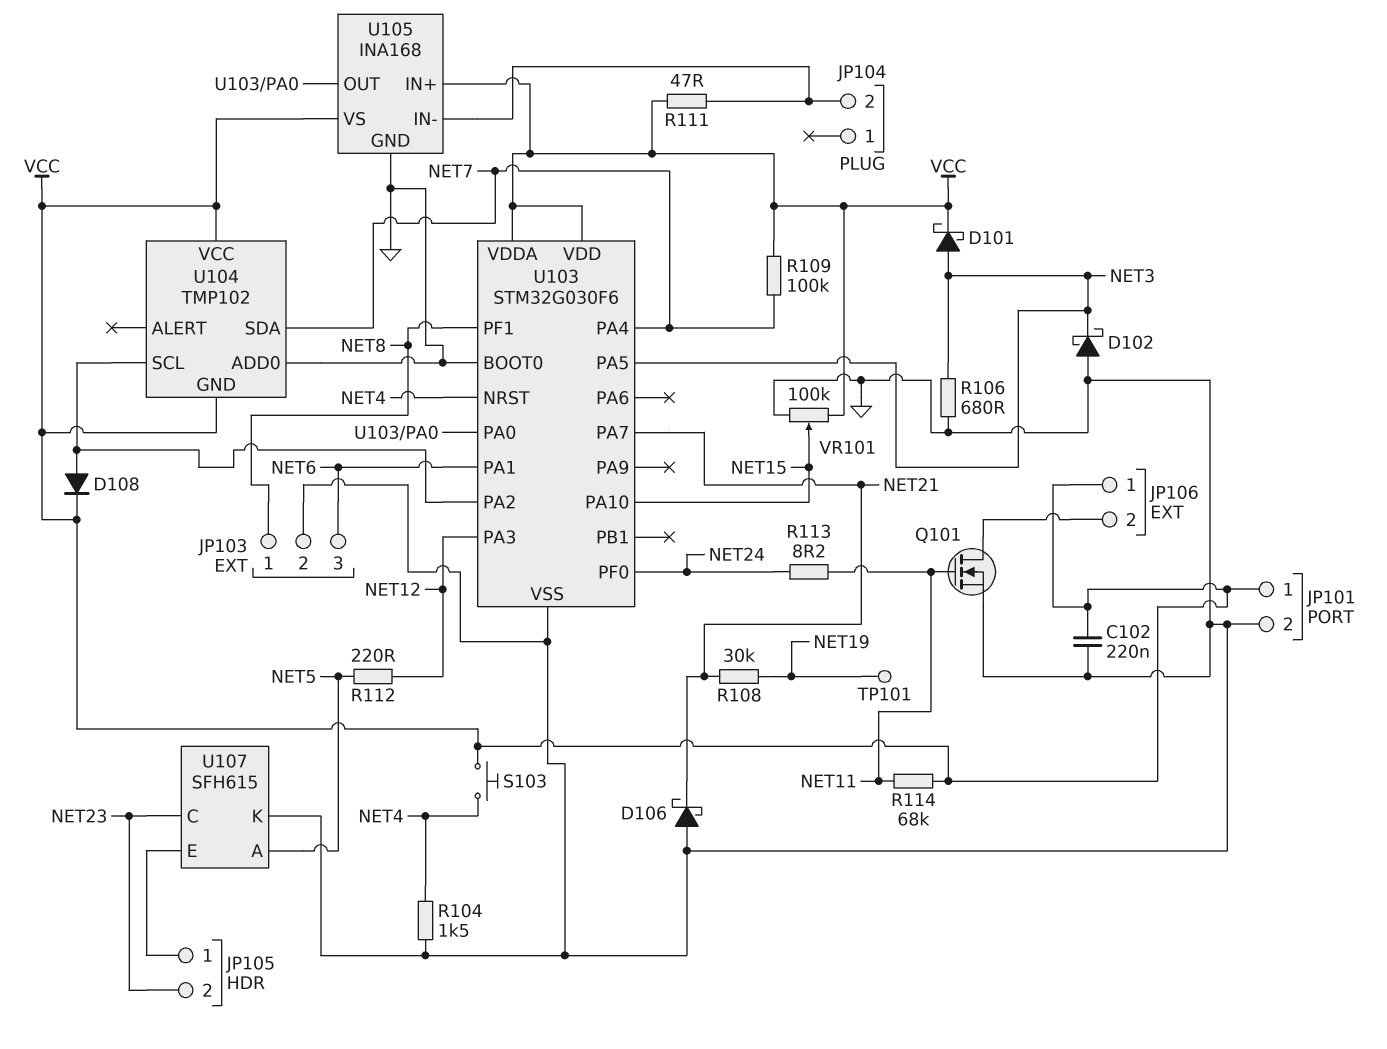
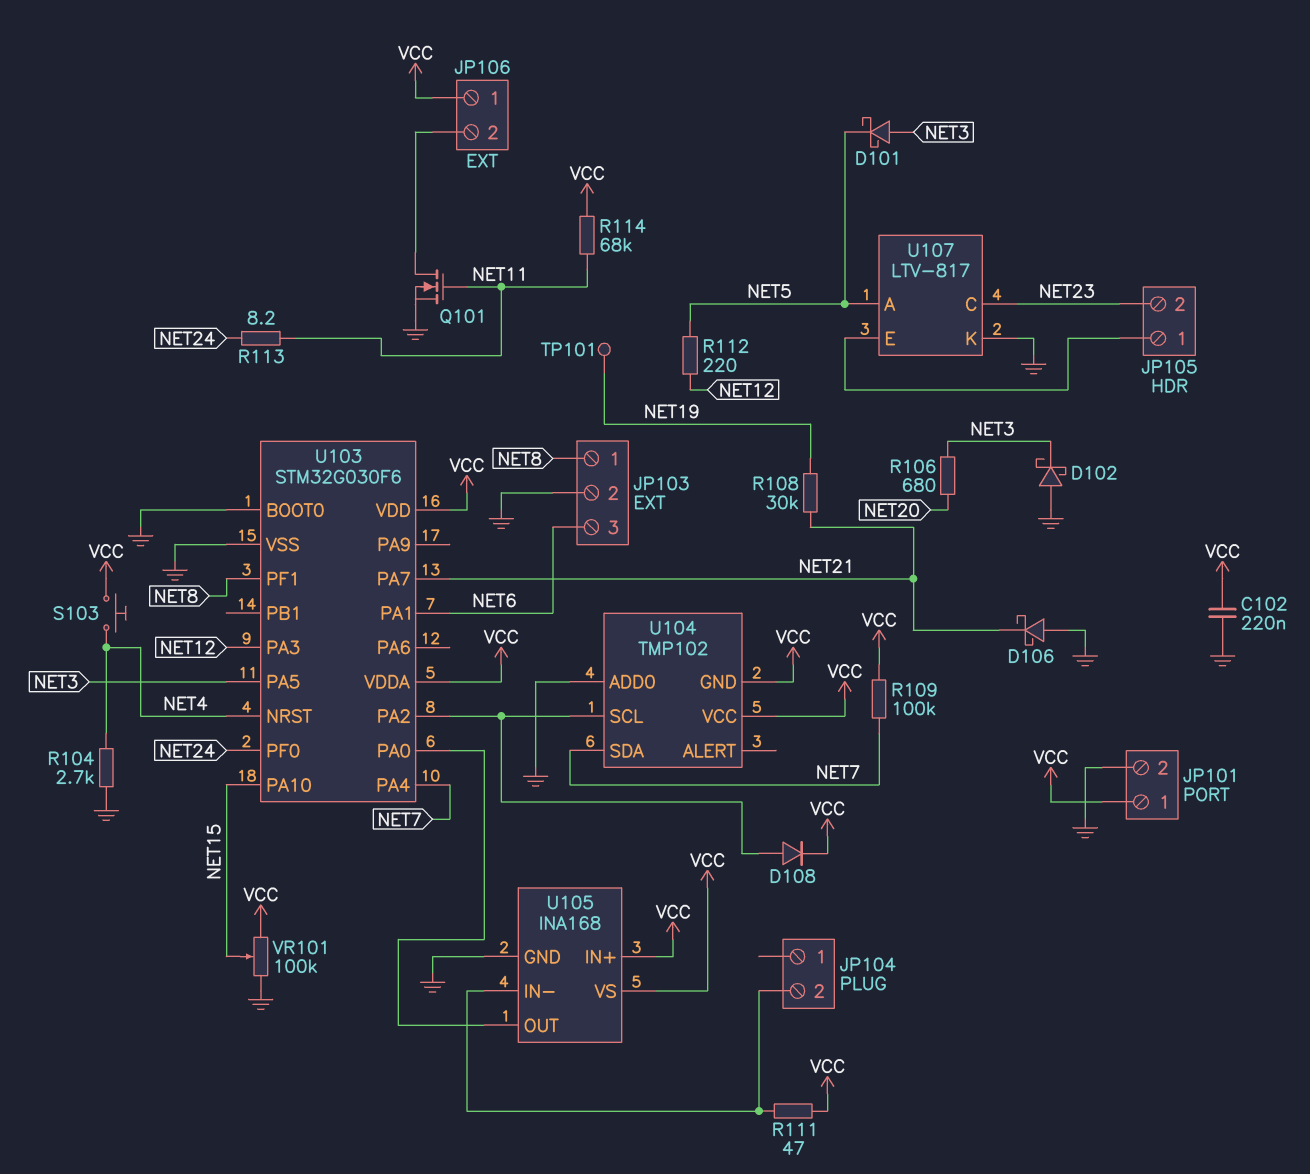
D101: schottky (A NET3, K VCC) -> schottky (A NET3, K NET5)
R104: 1.5k (GND, NET4) -> 2.7k (GND, NET4)
R106: 680 (GND, NET3) -> 680 (NET3, NET20)
U107: SFH615 -> LTV-817

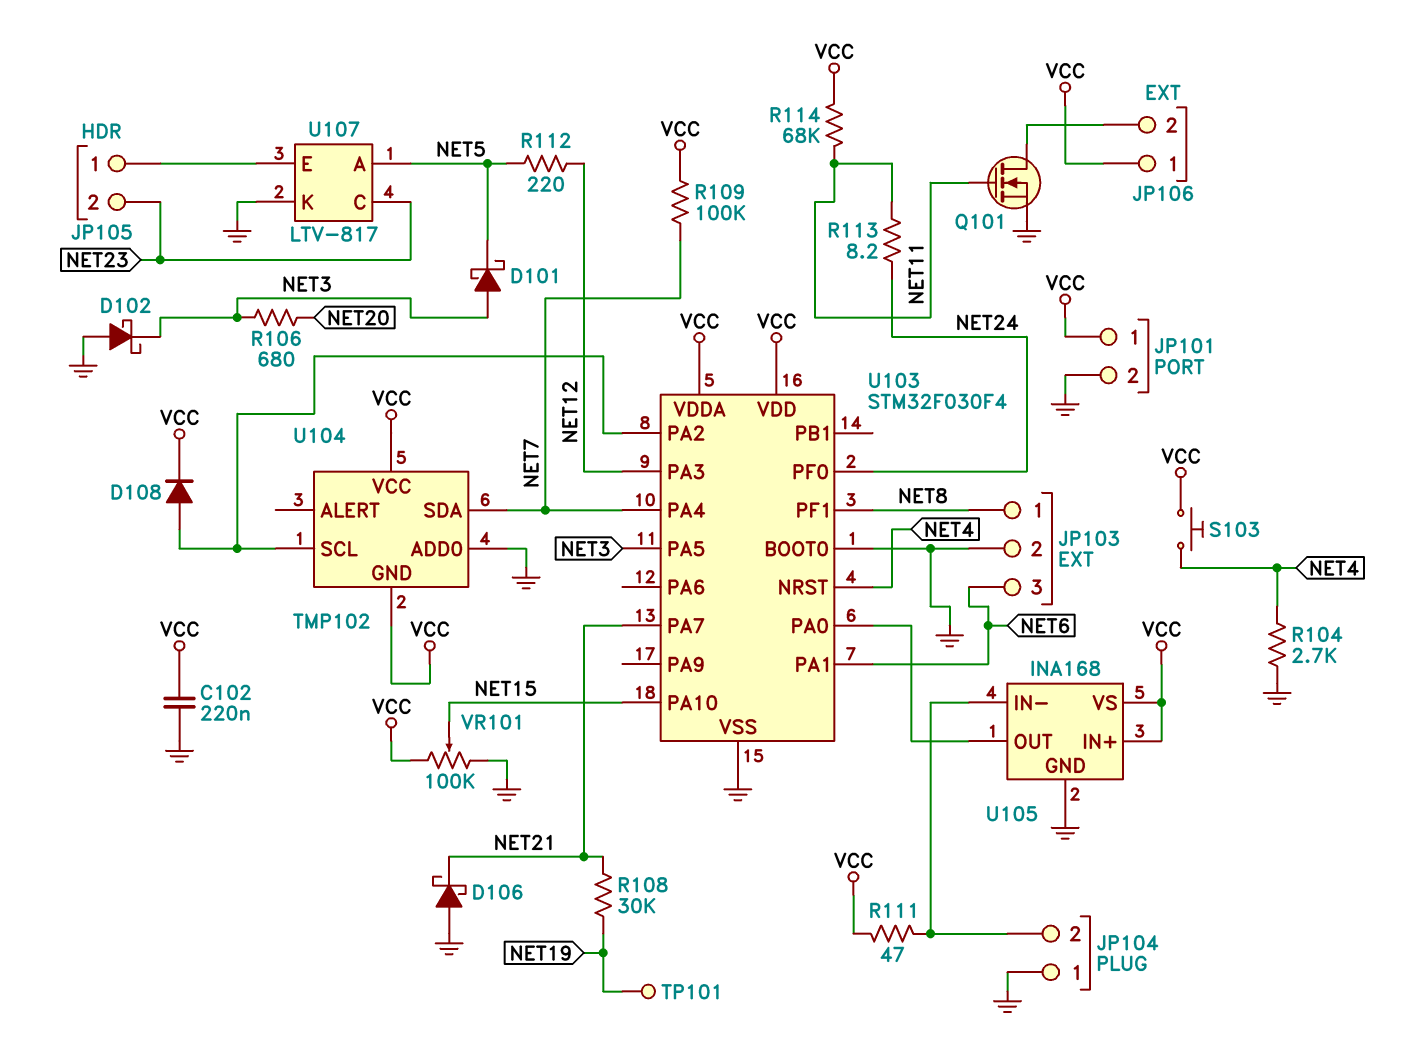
JP104 pin 1: none -> GND
U103: STM32G030F6 -> STM32F030F4

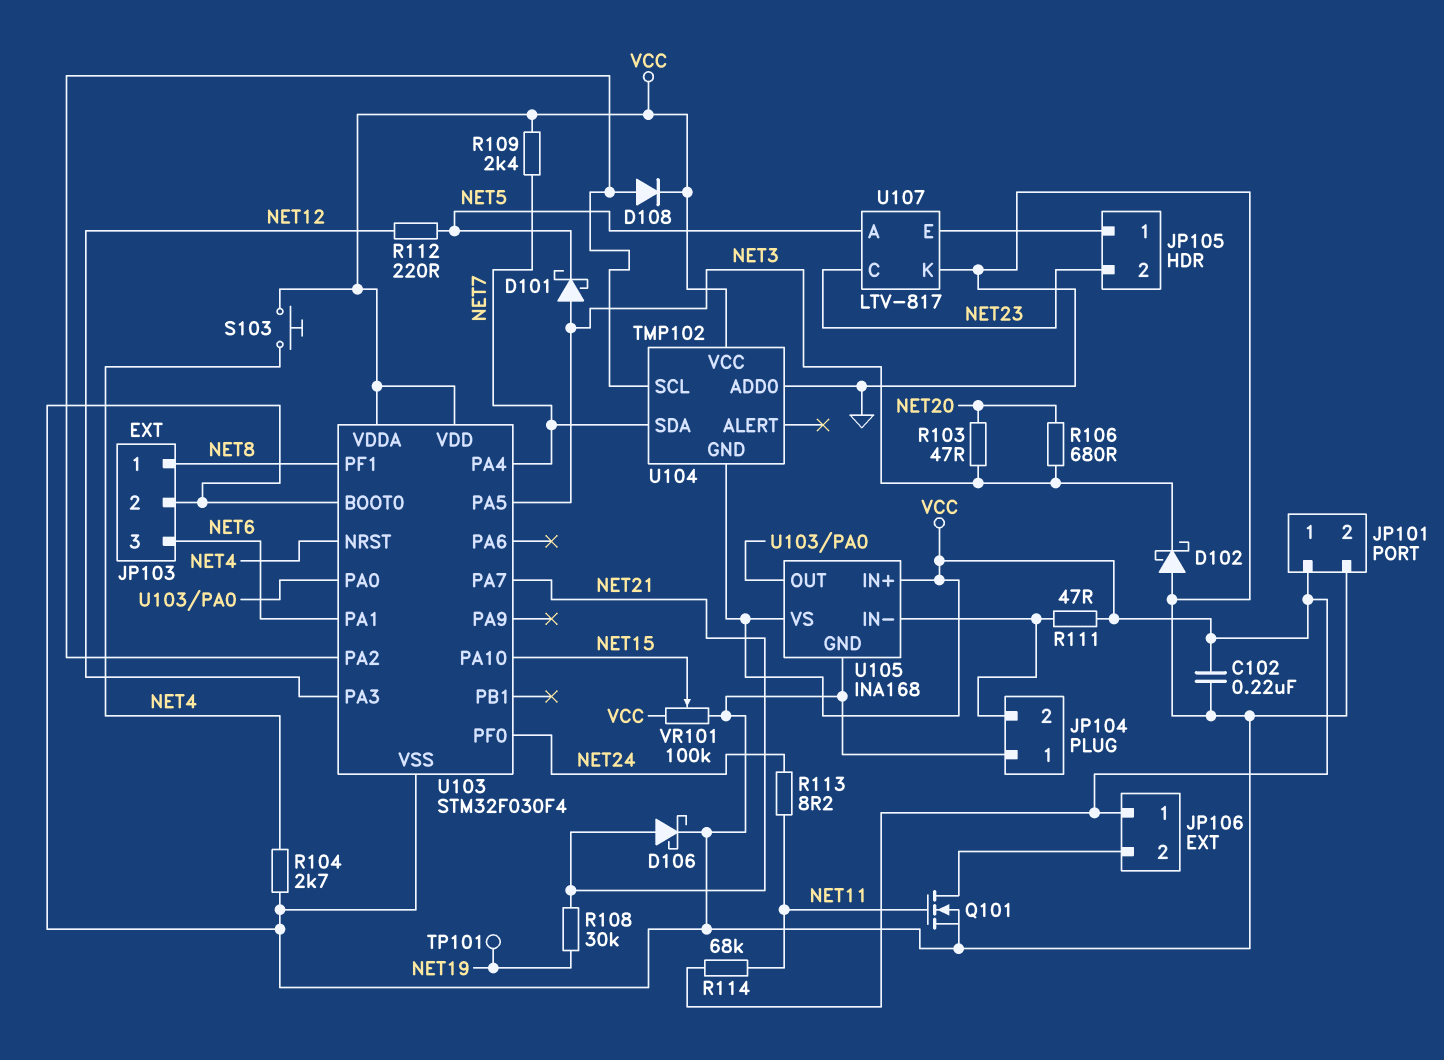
D106: schottky (A GND, K NET21) -> schottky (A NET21, K GND)
R103: none -> 47 (NET3, NET20)
R109: 100k (NET7, VCC) -> 2.4k (NET7, VCC)

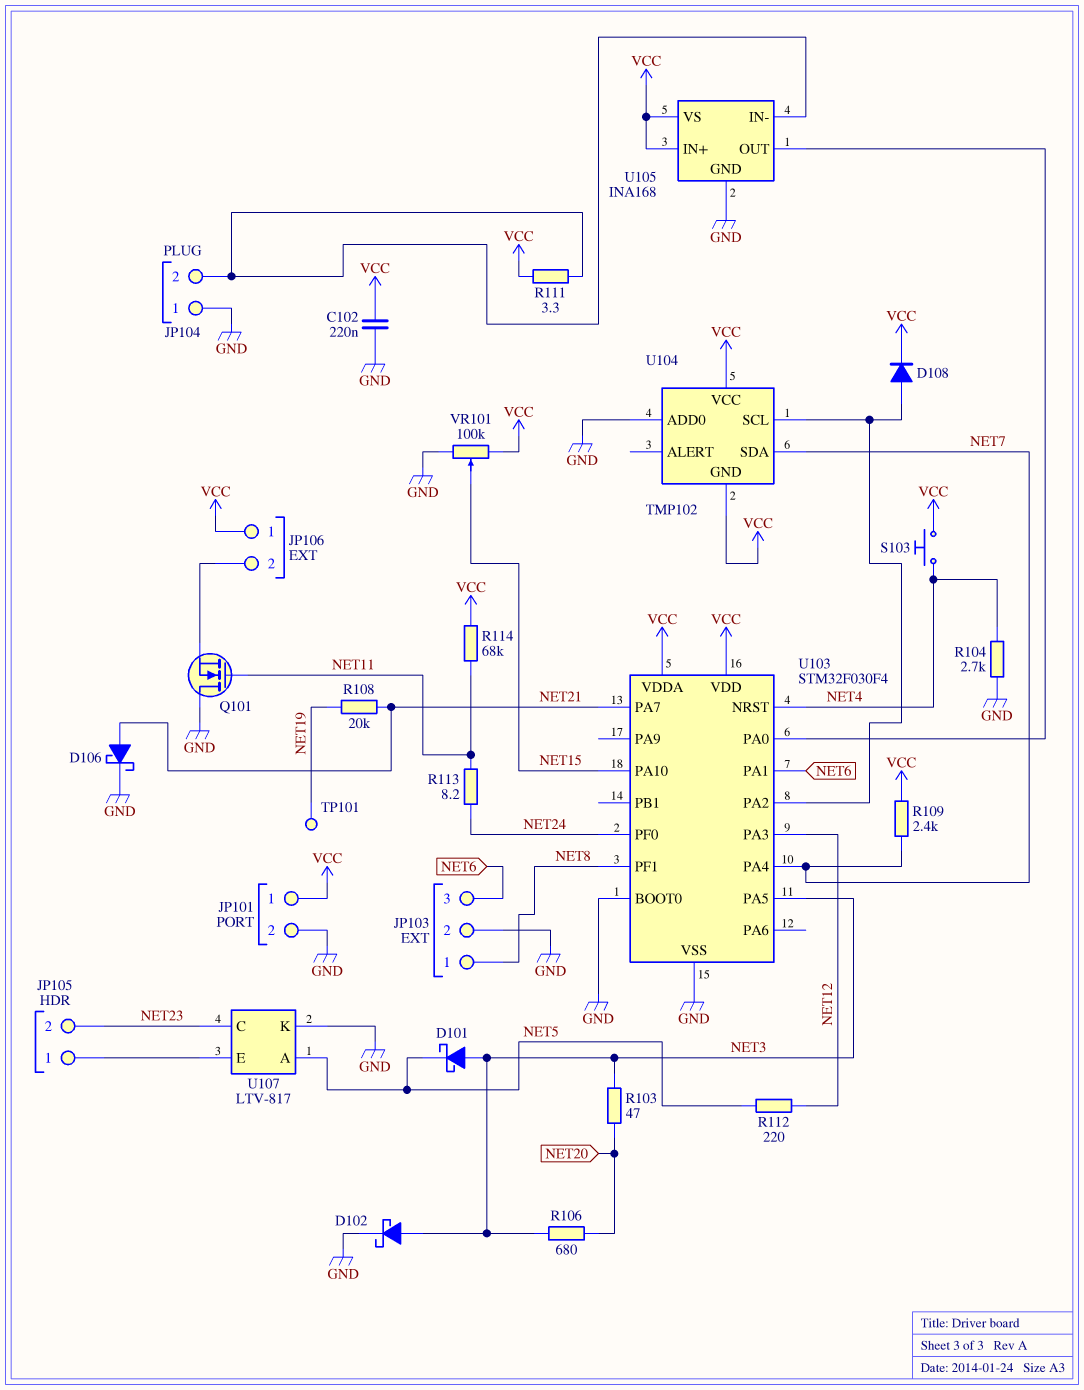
D102: schottky (A GND, K NET3) -> schottky (A NET3, K GND)
Q101: NMOS (G NET11, D JP106/2, S GND) -> NMOS (G NET11, D GND, S JP106/2)
R108: 30k (NET19, NET21) -> 20k (NET19, NET21)
R111: 47 (JP104/2, VCC) -> 3.3 (JP104/2, VCC)

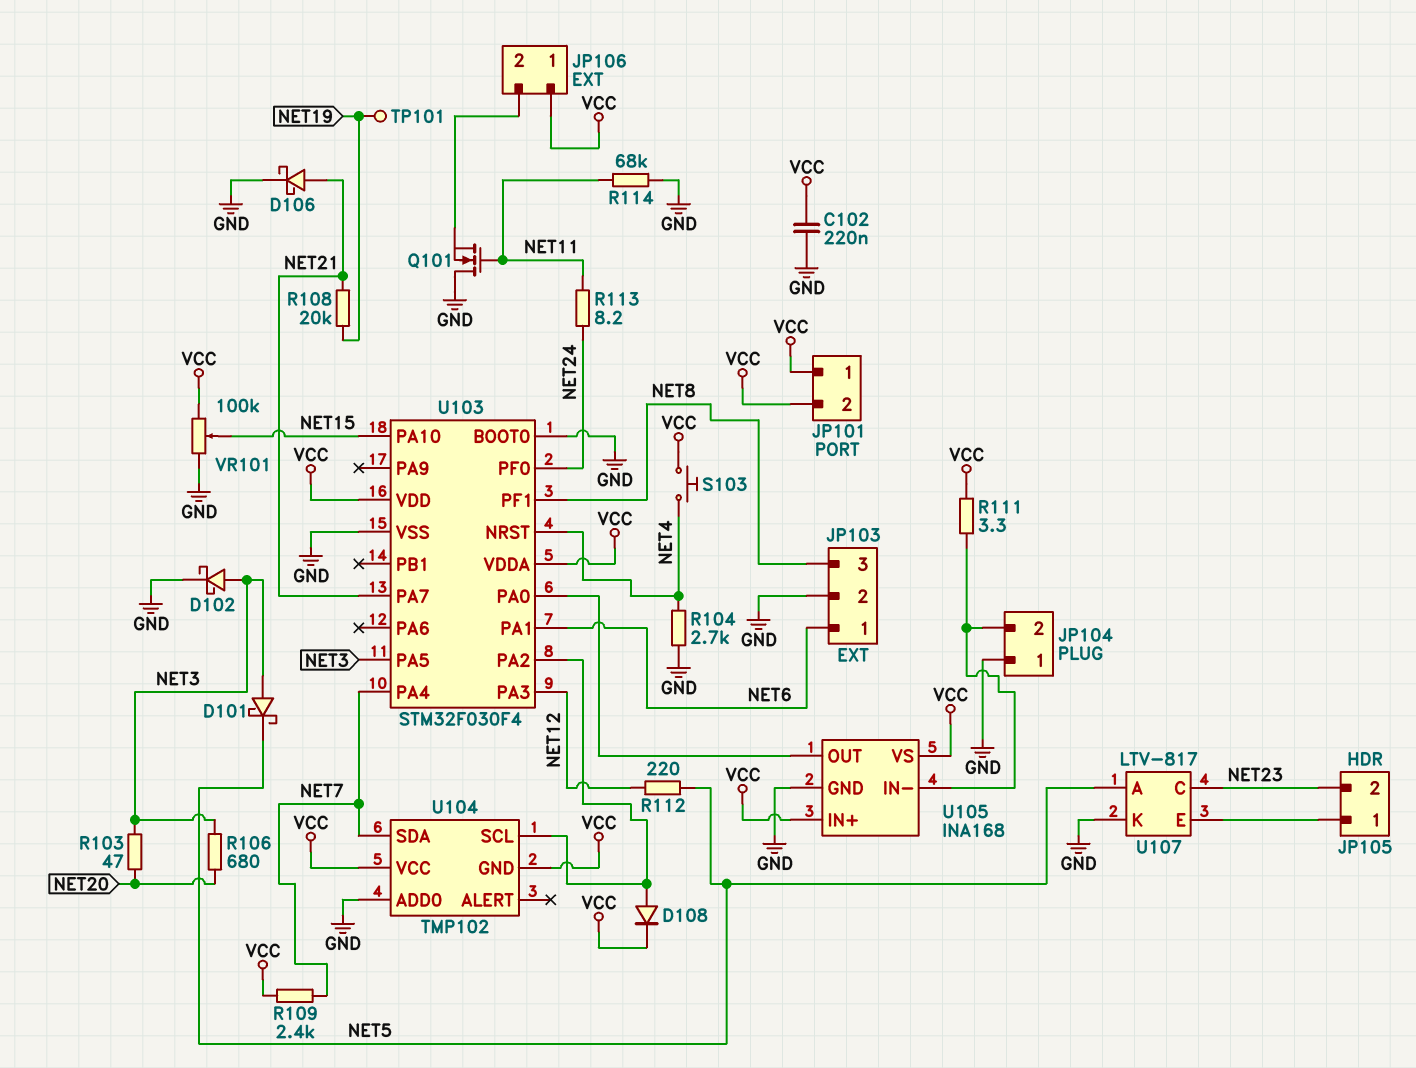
JP101 pin 2: GND -> VCC
JP103 pin 1: NET8 -> NET6
JP103 pin 3: NET6 -> NET8
R114: 68k (NET11, VCC) -> 68k (GND, NET11)

